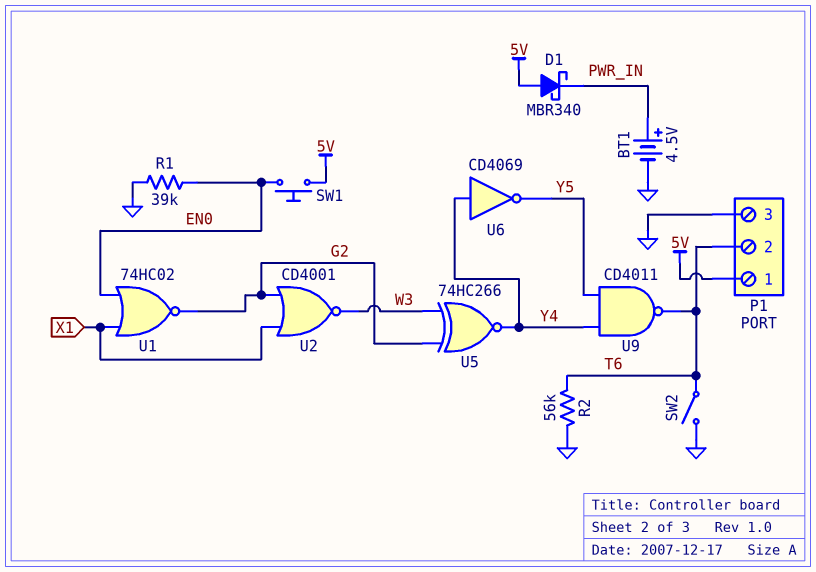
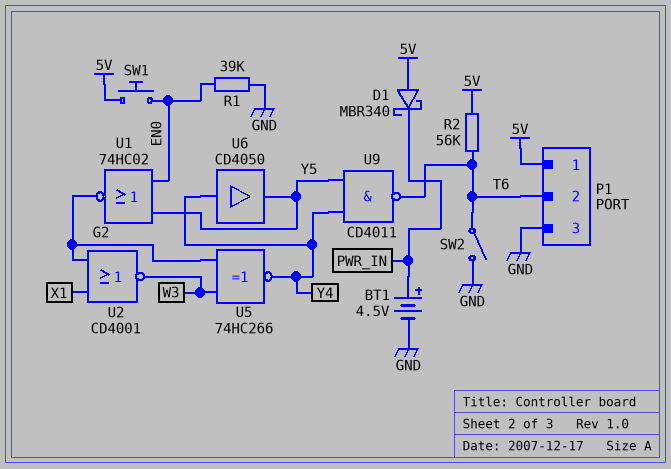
R2: 56k (GND, T6) -> 56k (5V, T6)
U1: NOR 74HC02 (in EN0, in X1, out G2) -> NOR 74HC02 (in EN0, in Y5, out G2)
U6: NOT CD4069 (in Y4, out Y5) -> buffer CD4050 (in Y4, out Y5)

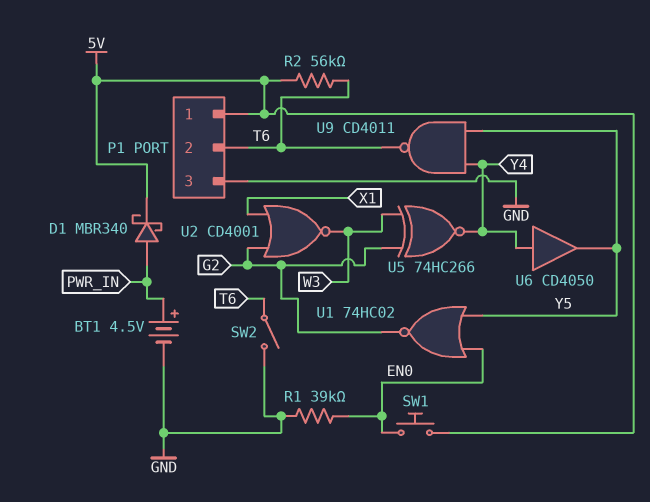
D1: schottky MBR340 (A 5V, K PWR_IN) -> schottky MBR340 (A PWR_IN, K 5V)

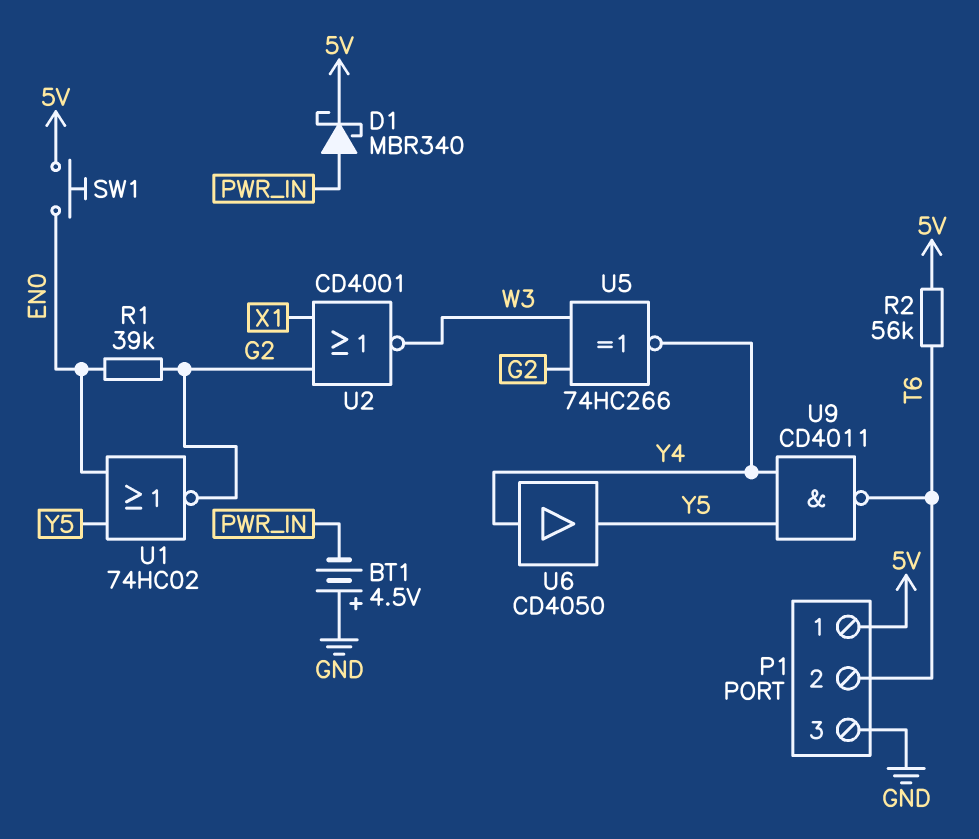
BT1: 4.5V (plus PWR_IN, minus GND) -> 4.5V (plus GND, minus PWR_IN)
R1: 39k (EN0, GND) -> 39k (EN0, G2)
SW2: switch (GND, T6) -> none

